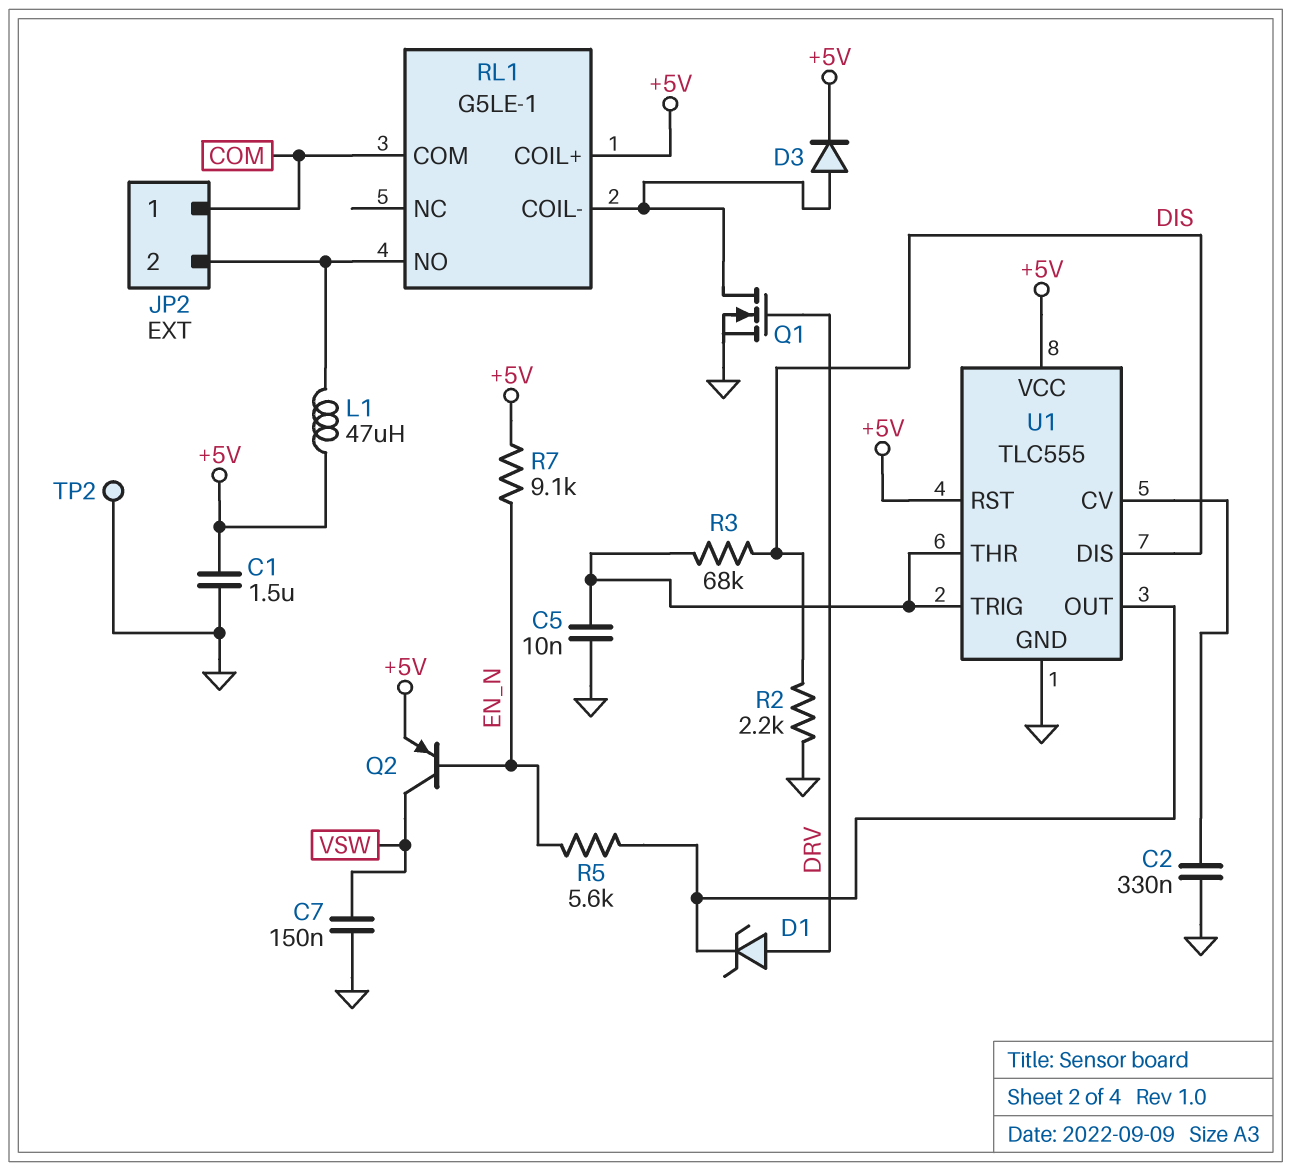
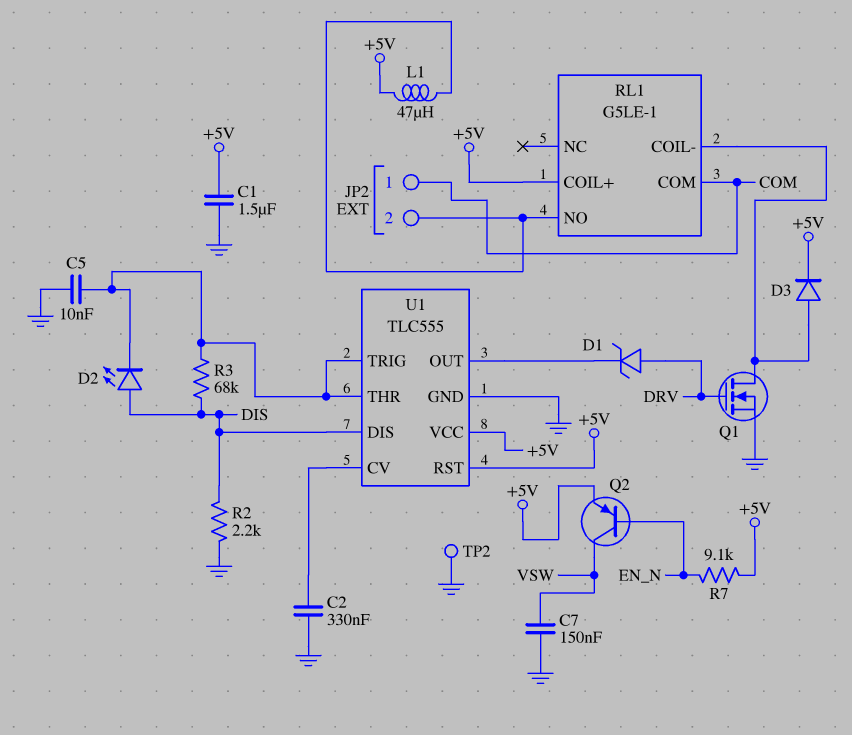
D2: none -> LED (A DIS, K U1/THR)
R5: 5.6k (EN_N, U1/OUT) -> none

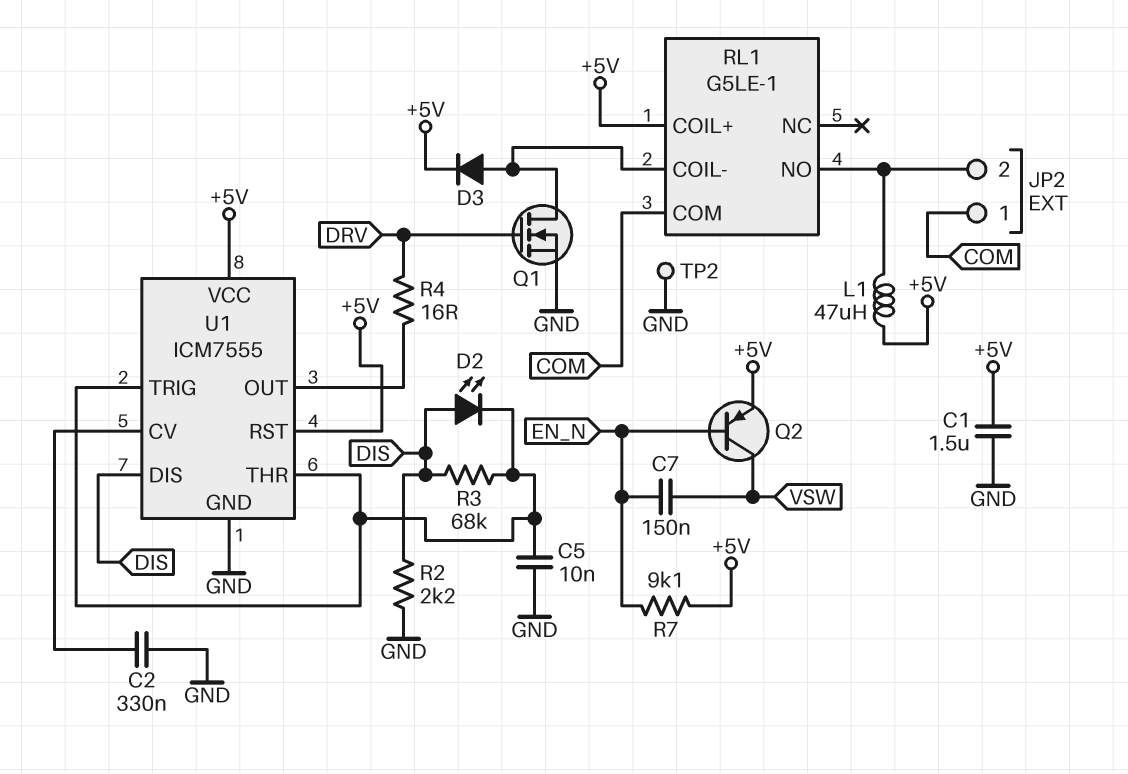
C7: 150nF (GND, VSW) -> 150nF (EN_N, VSW)
D1: zener (A DRV, K U1/OUT) -> none
R4: none -> 16 (DRV, U1/OUT)
U1: TLC555 -> ICM7555

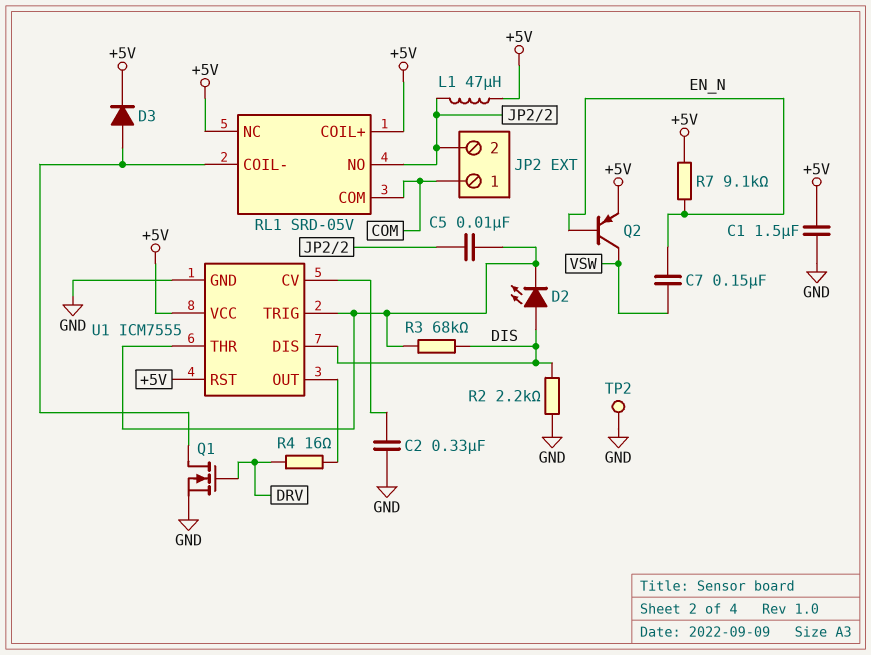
C5: 10nF (GND, U1/THR) -> 10nF (JP2/2, U1/THR)
RL1: G5LE-1 -> SRD-05V
RL1 pin NC: none -> +5V

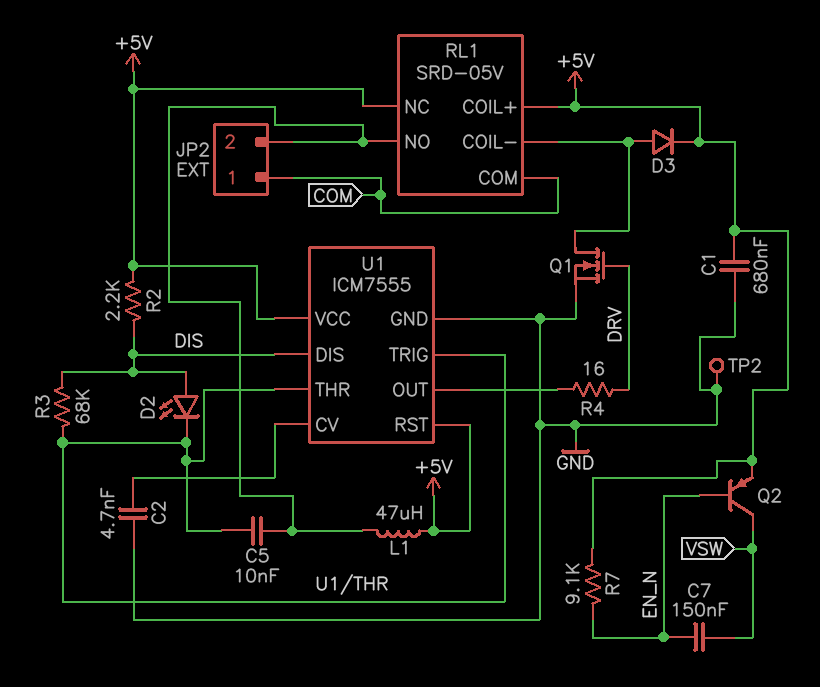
C1: 1.5uF (+5V, GND) -> 680nF (+5V, GND)
C2: 330nF (GND, U1/CV) -> 4.7nF (GND, U1/CV)
R2: 2.2k (DIS, GND) -> 2.2k (+5V, DIS)

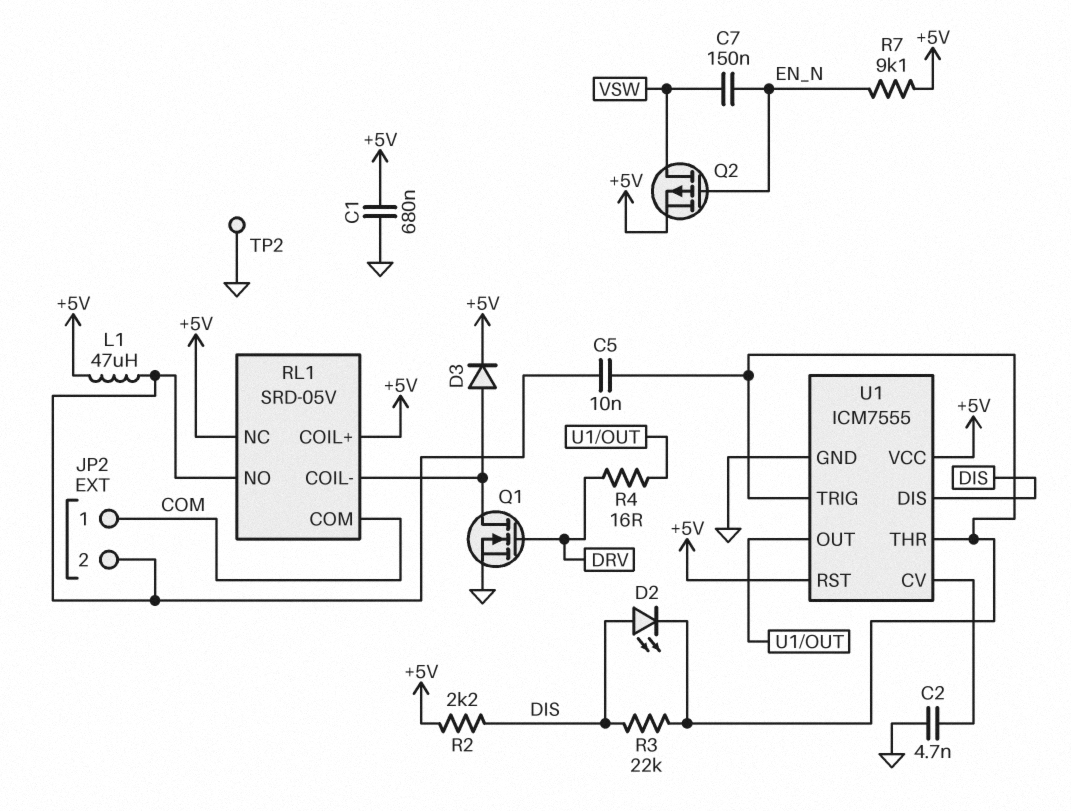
Q2: PNP (B EN_N, C VSW, E +5V) -> PMOS (G EN_N, D VSW, S +5V)
R3: 68k (DIS, U1/THR) -> 22k (DIS, U1/THR)

